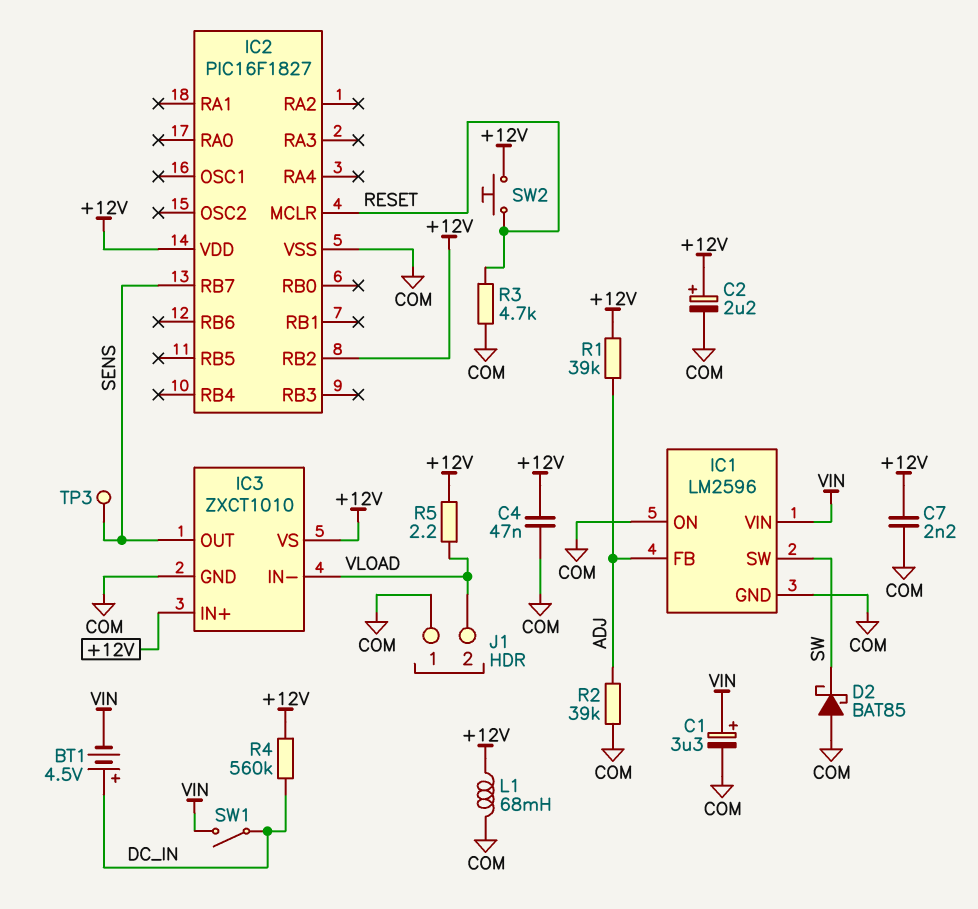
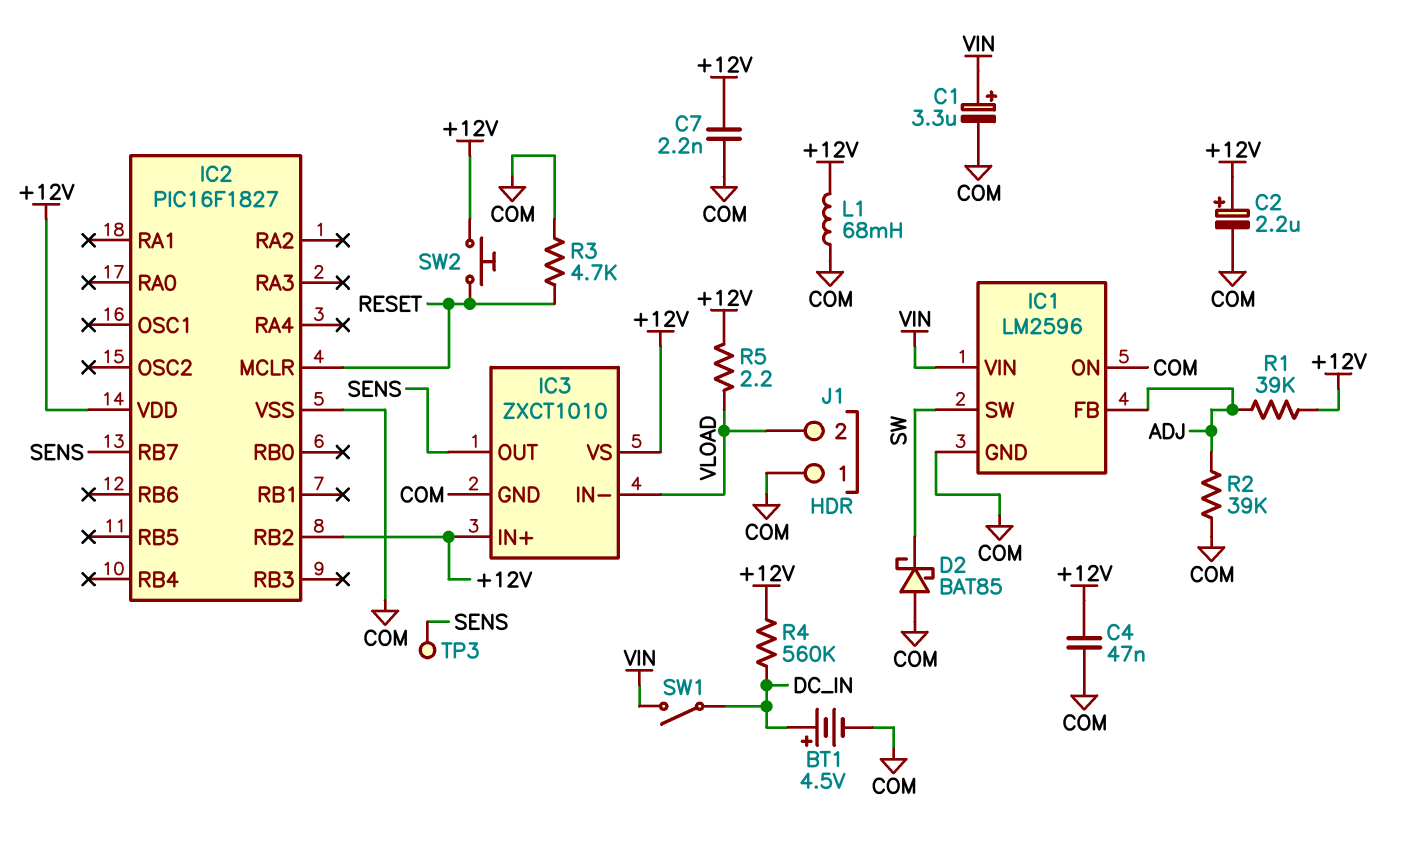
BT1: 4.5V (plus DC_IN, minus VIN) -> 4.5V (plus DC_IN, minus COM)

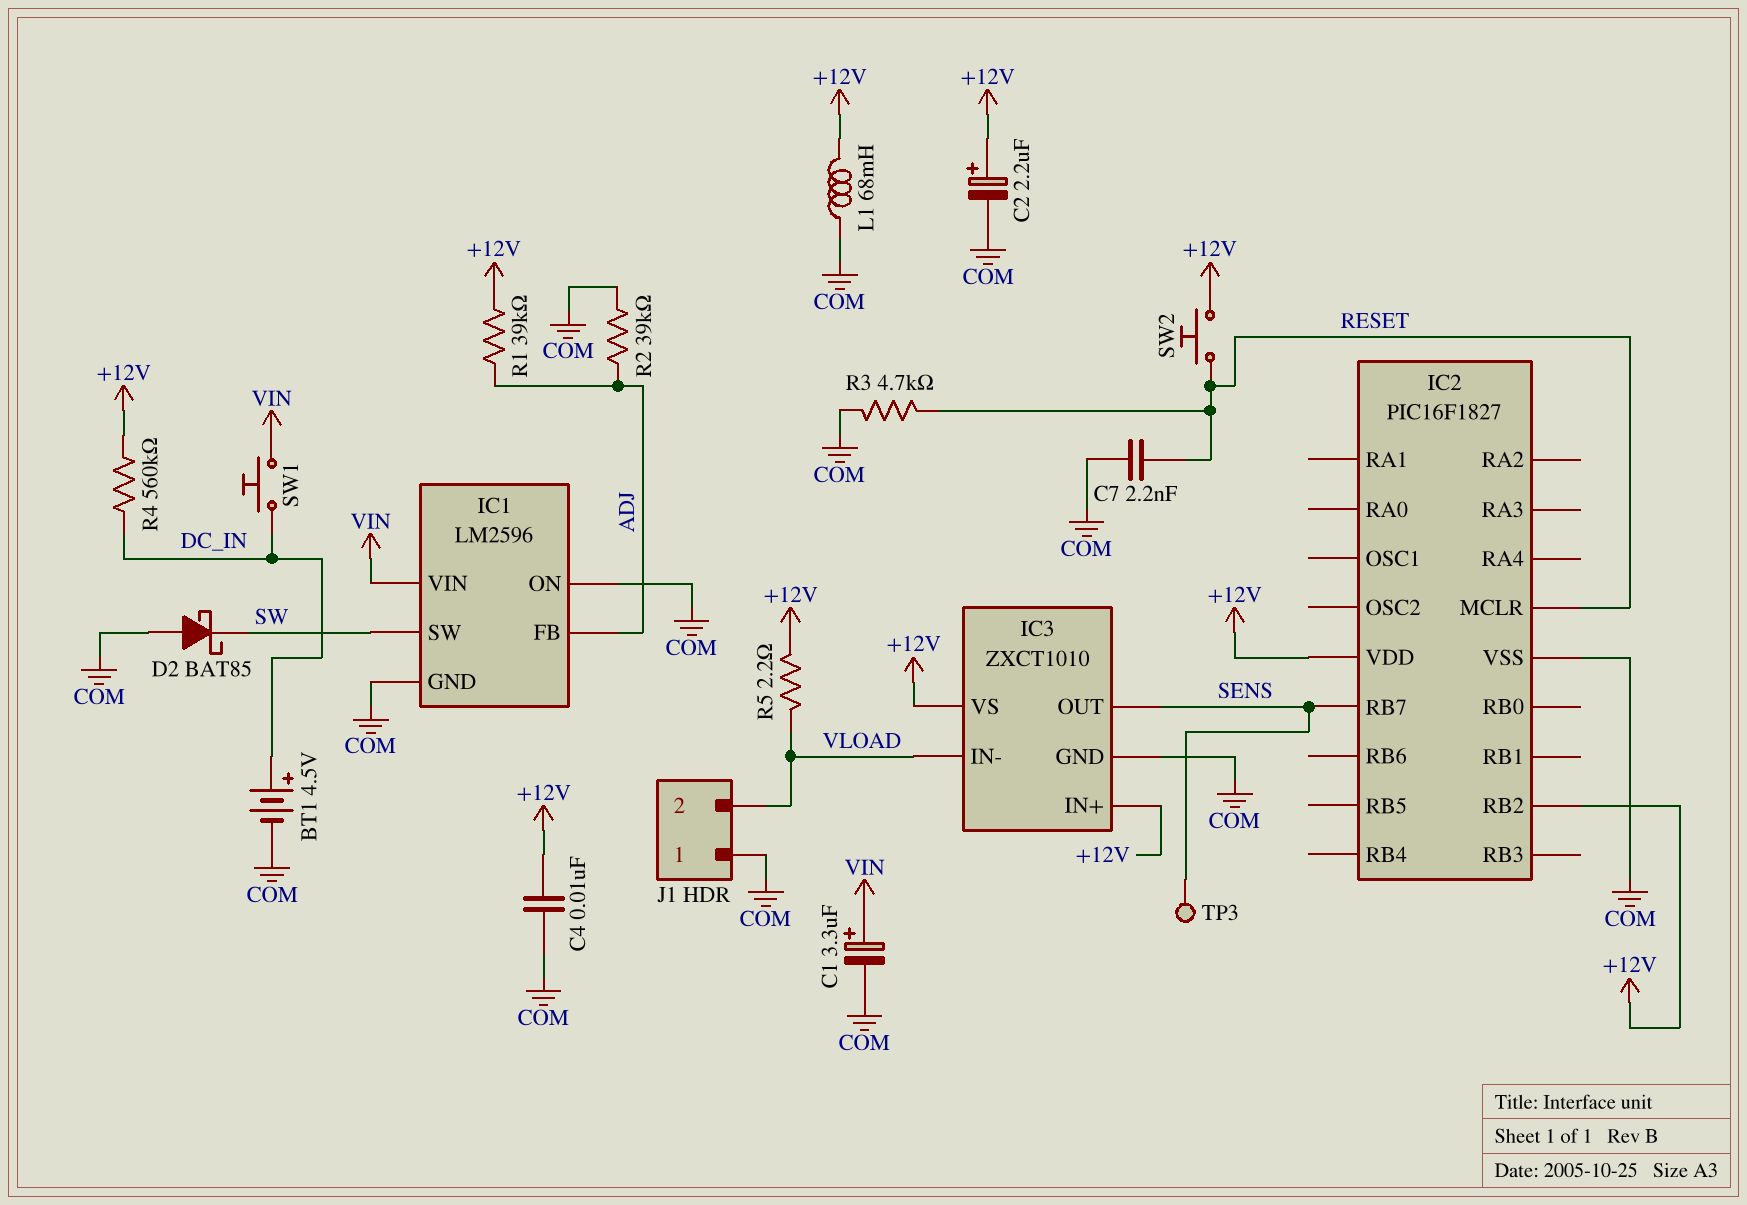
C4: 47nF (+12V, COM) -> 10nF (+12V, COM)
C7: 2.2nF (+12V, COM) -> 2.2nF (COM, RESET)
SW1: switch (DC_IN, VIN) -> button (DC_IN, VIN)

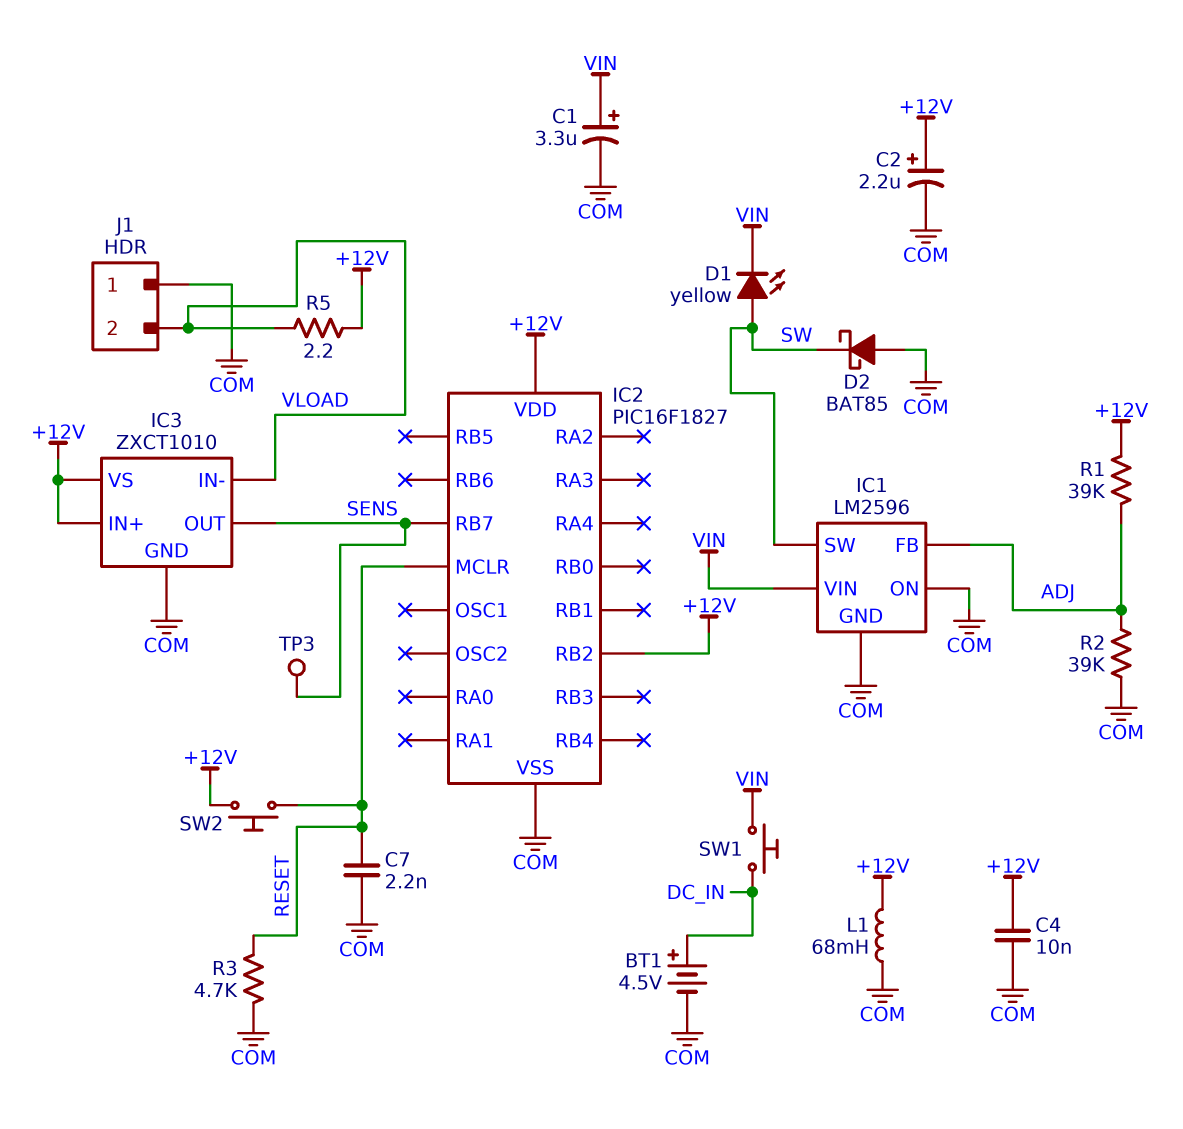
D1: none -> LED yellow (A SW, K VIN)
R4: 560k (+12V, DC_IN) -> none

